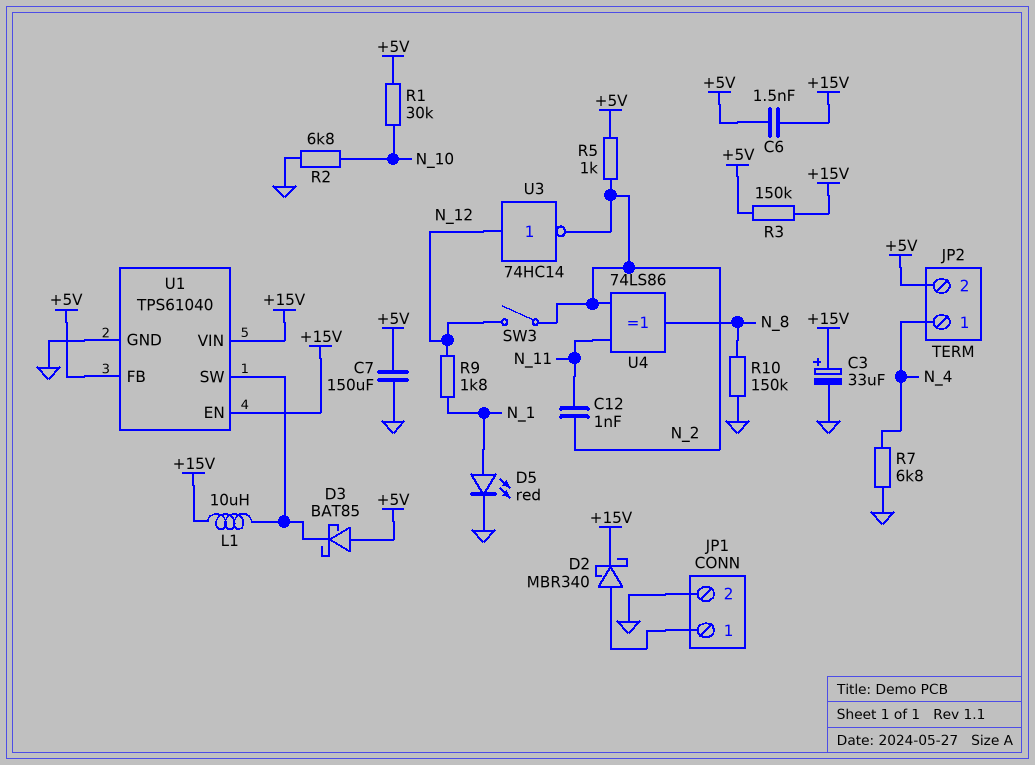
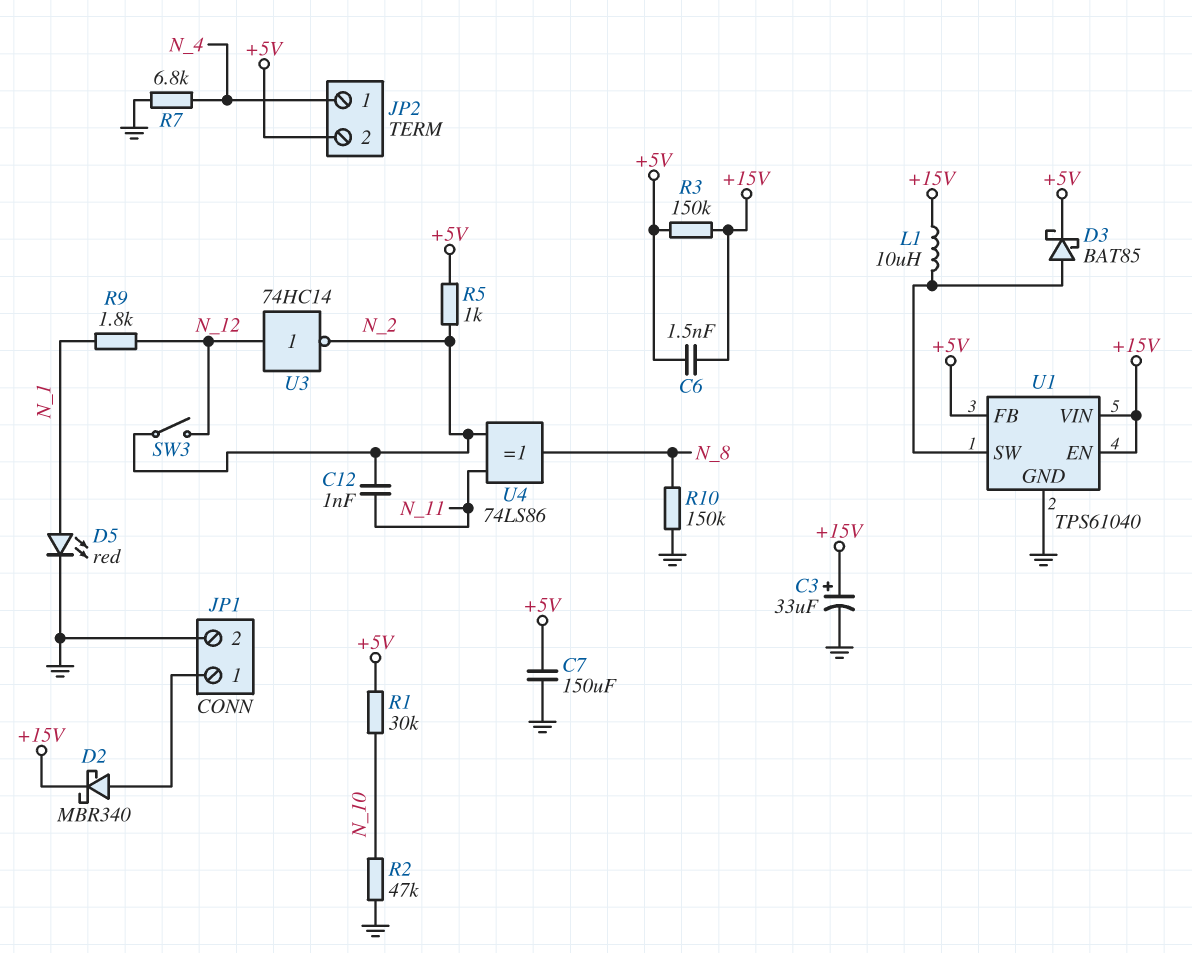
D3: schottky BAT85 (A +5V, K U1/SW) -> schottky BAT85 (A U1/SW, K +5V)
R2: 6.8k (GND, N_10) -> 47k (GND, N_10)

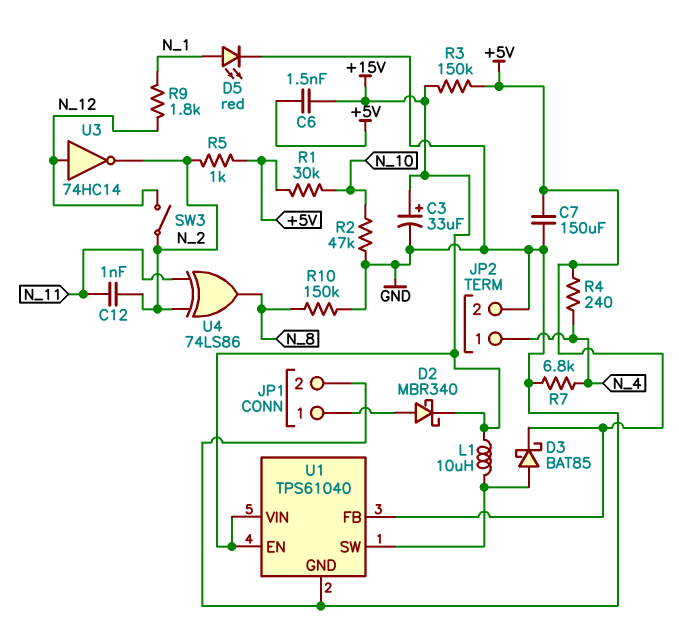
JP2 pin 2: +5V -> GND
R4: none -> 240 (+5V, N_4)

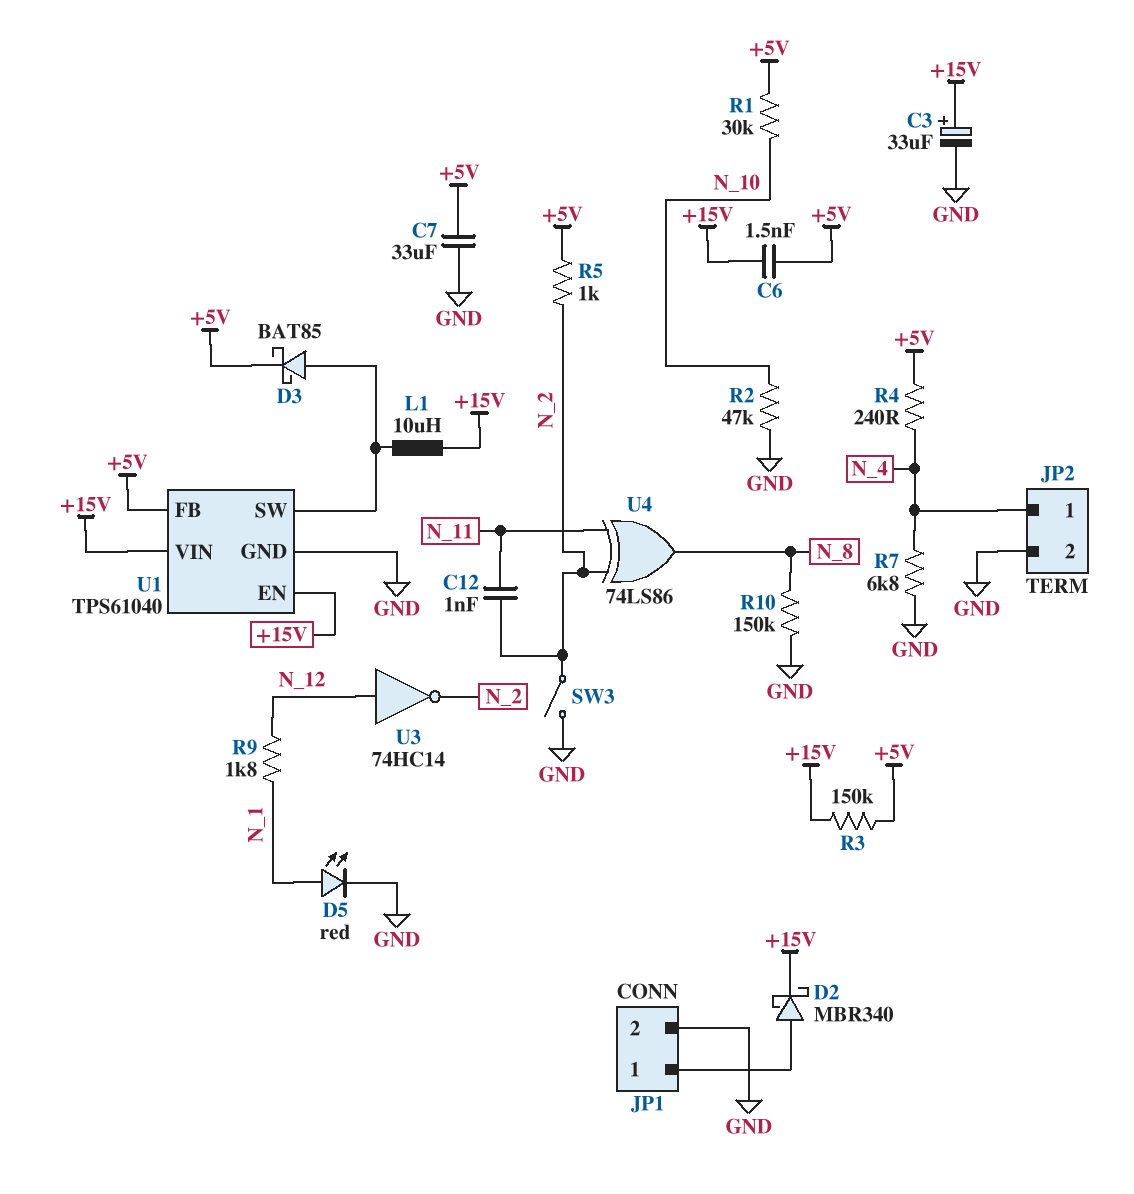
C7: 150uF (+5V, GND) -> 33uF (+5V, GND)
SW3: switch (N_2, N_12) -> switch (GND, N_2)

